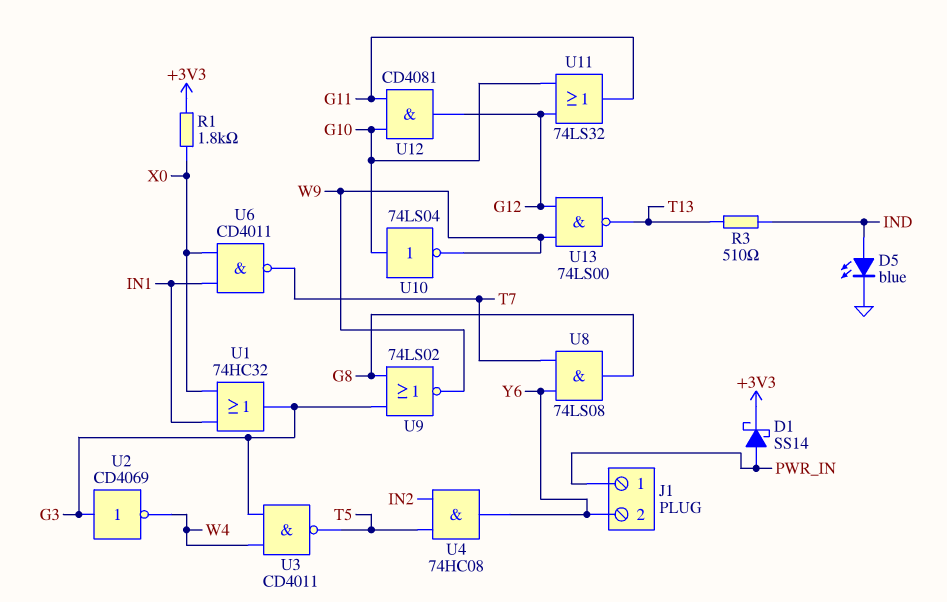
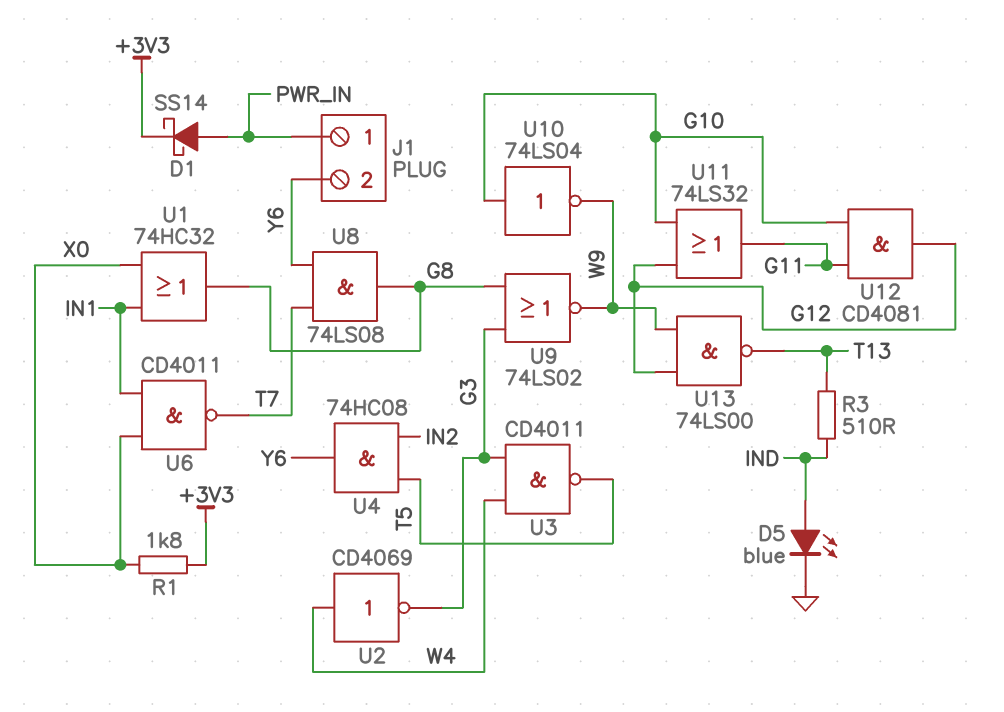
U1: OR 74HC32 (in IN1, in X0, out G3) -> OR 74HC32 (in IN1, in X0, out G8)
U2: NOT CD4069 (in G3, out W4) -> NOT CD4069 (in W4, out G3)

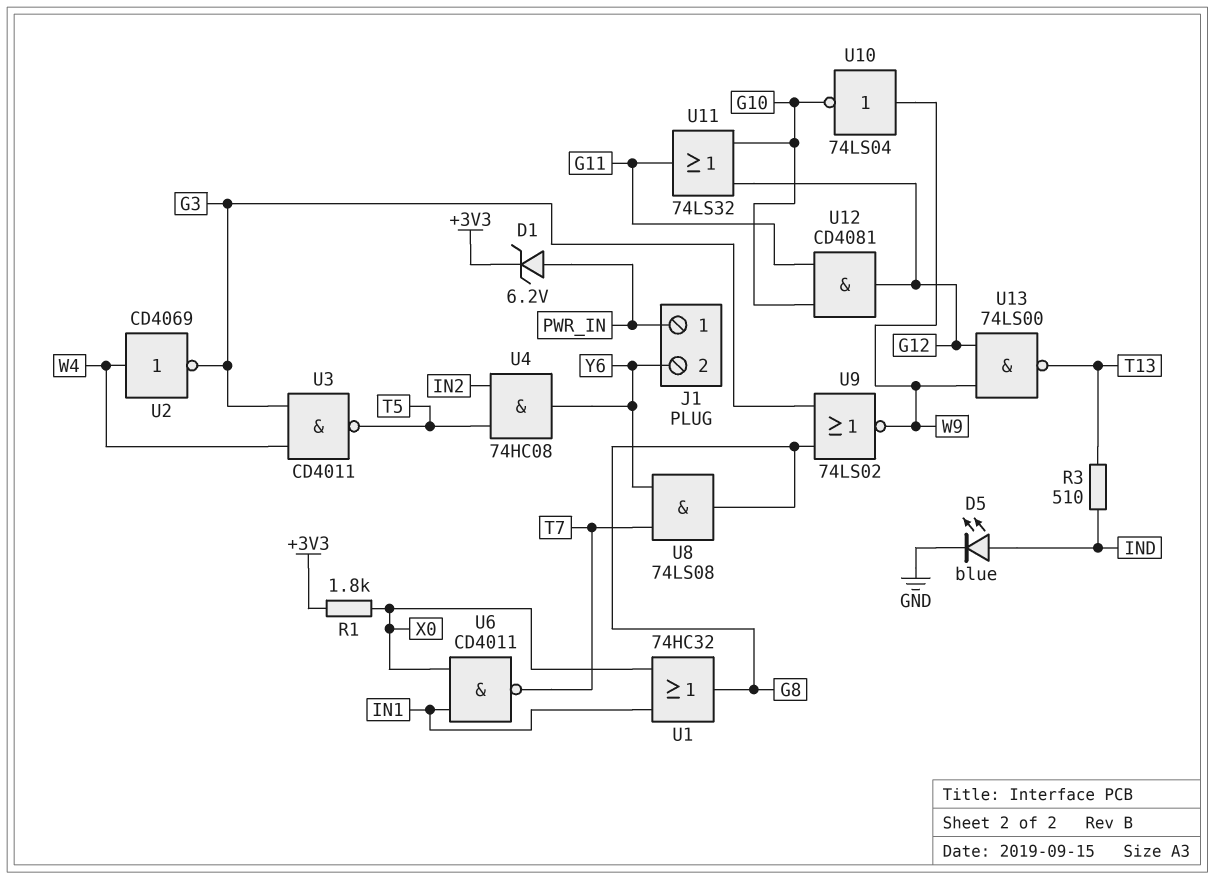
D1: schottky SS14 (A PWR_IN, K +3V3) -> zener 6.2V (A PWR_IN, K +3V3)
U10: NOT 74LS04 (in G10, out W9) -> NOT 74LS04 (in W9, out G10)

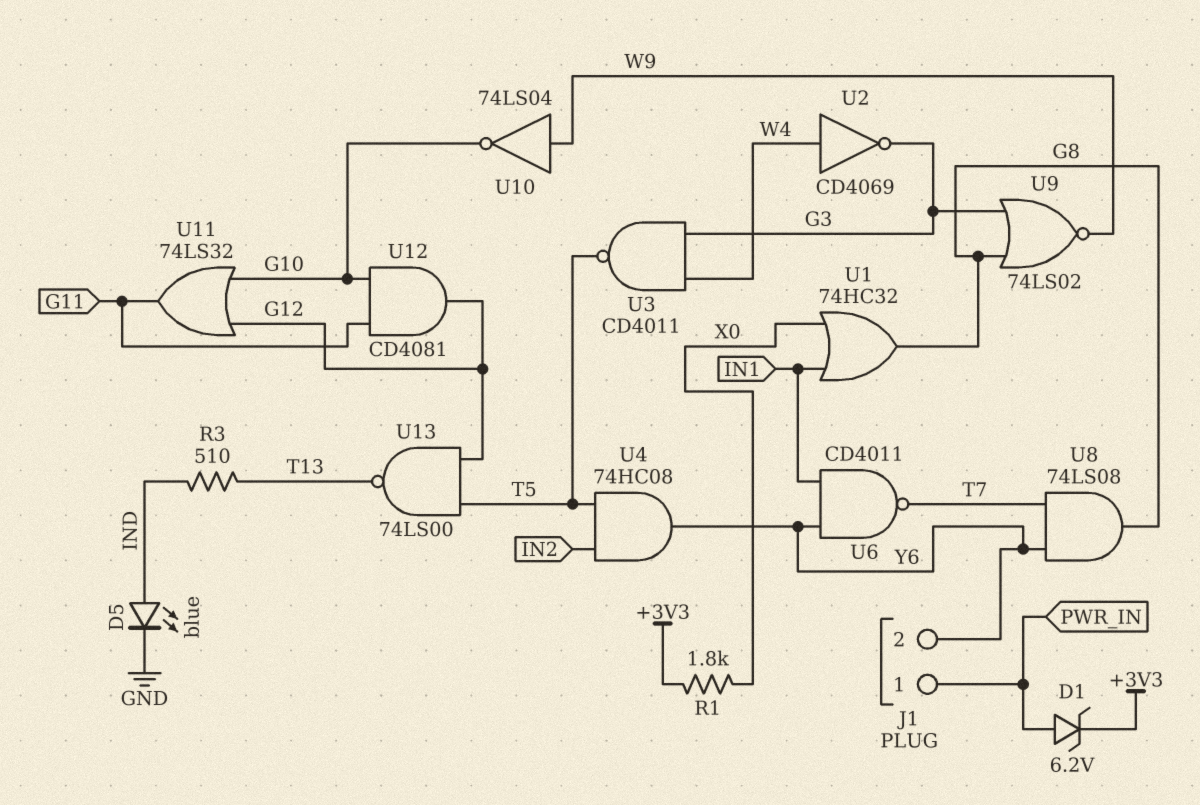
U6: NAND CD4011 (in IN1, in X0, out T7) -> NAND CD4011 (in IN1, in Y6, out T7)
U13: NAND 74LS00 (in G12, in W9, out T13) -> NAND 74LS00 (in G12, in T5, out T13)

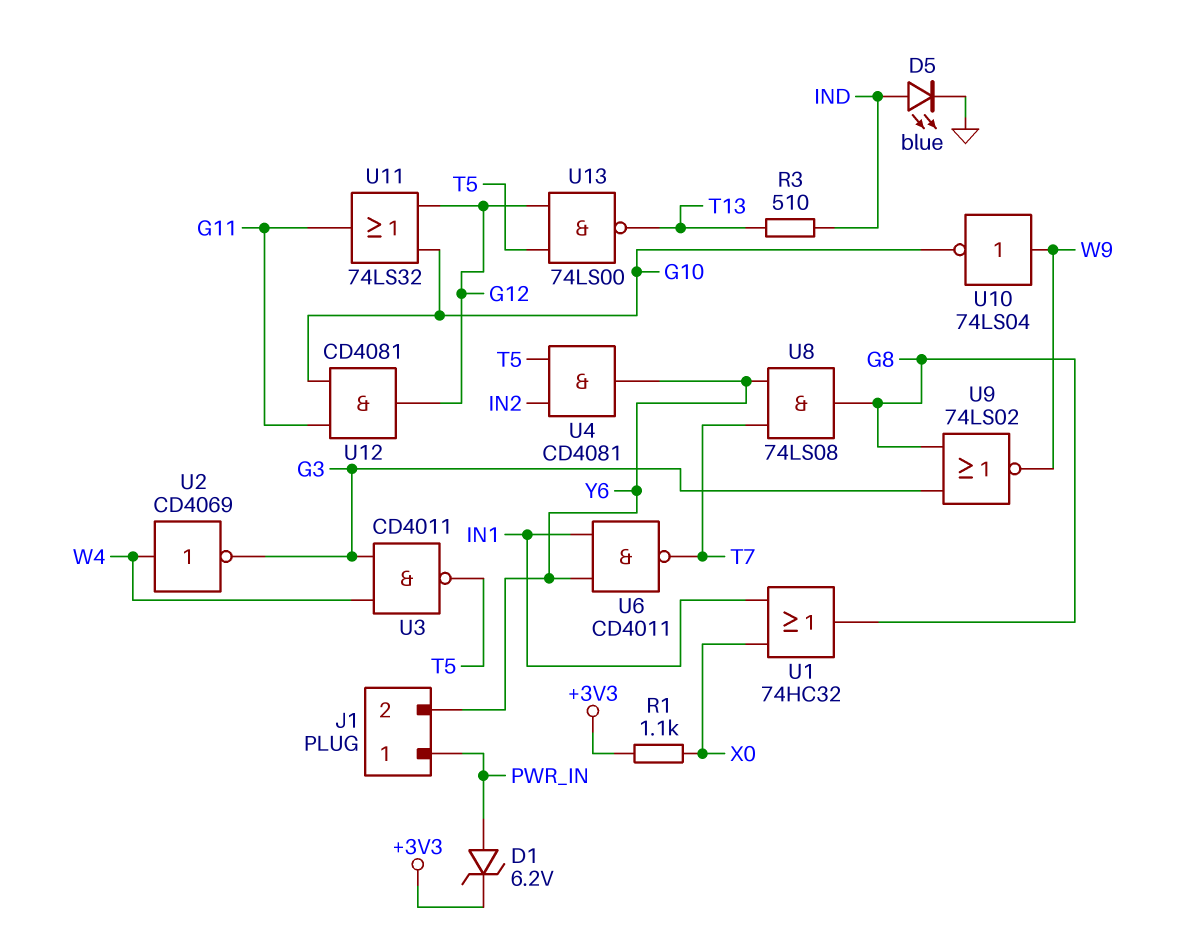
R1: 1.8k (+3V3, X0) -> 1.1k (+3V3, X0)
U4: AND 74HC08 (in IN2, in T5, out Y6) -> AND CD4081 (in IN2, in T5, out Y6)

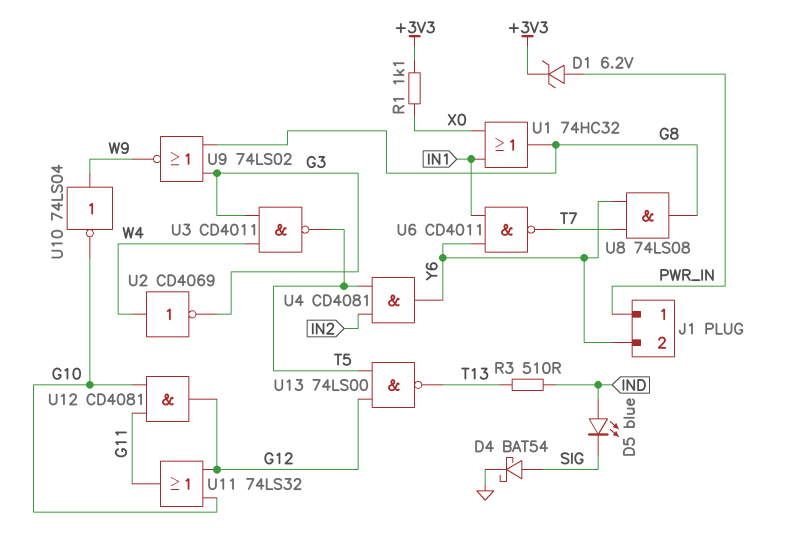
D4: none -> schottky BAT54 (A SIG, K GND)
D5: LED blue (A IND, K GND) -> LED blue (A IND, K SIG)

